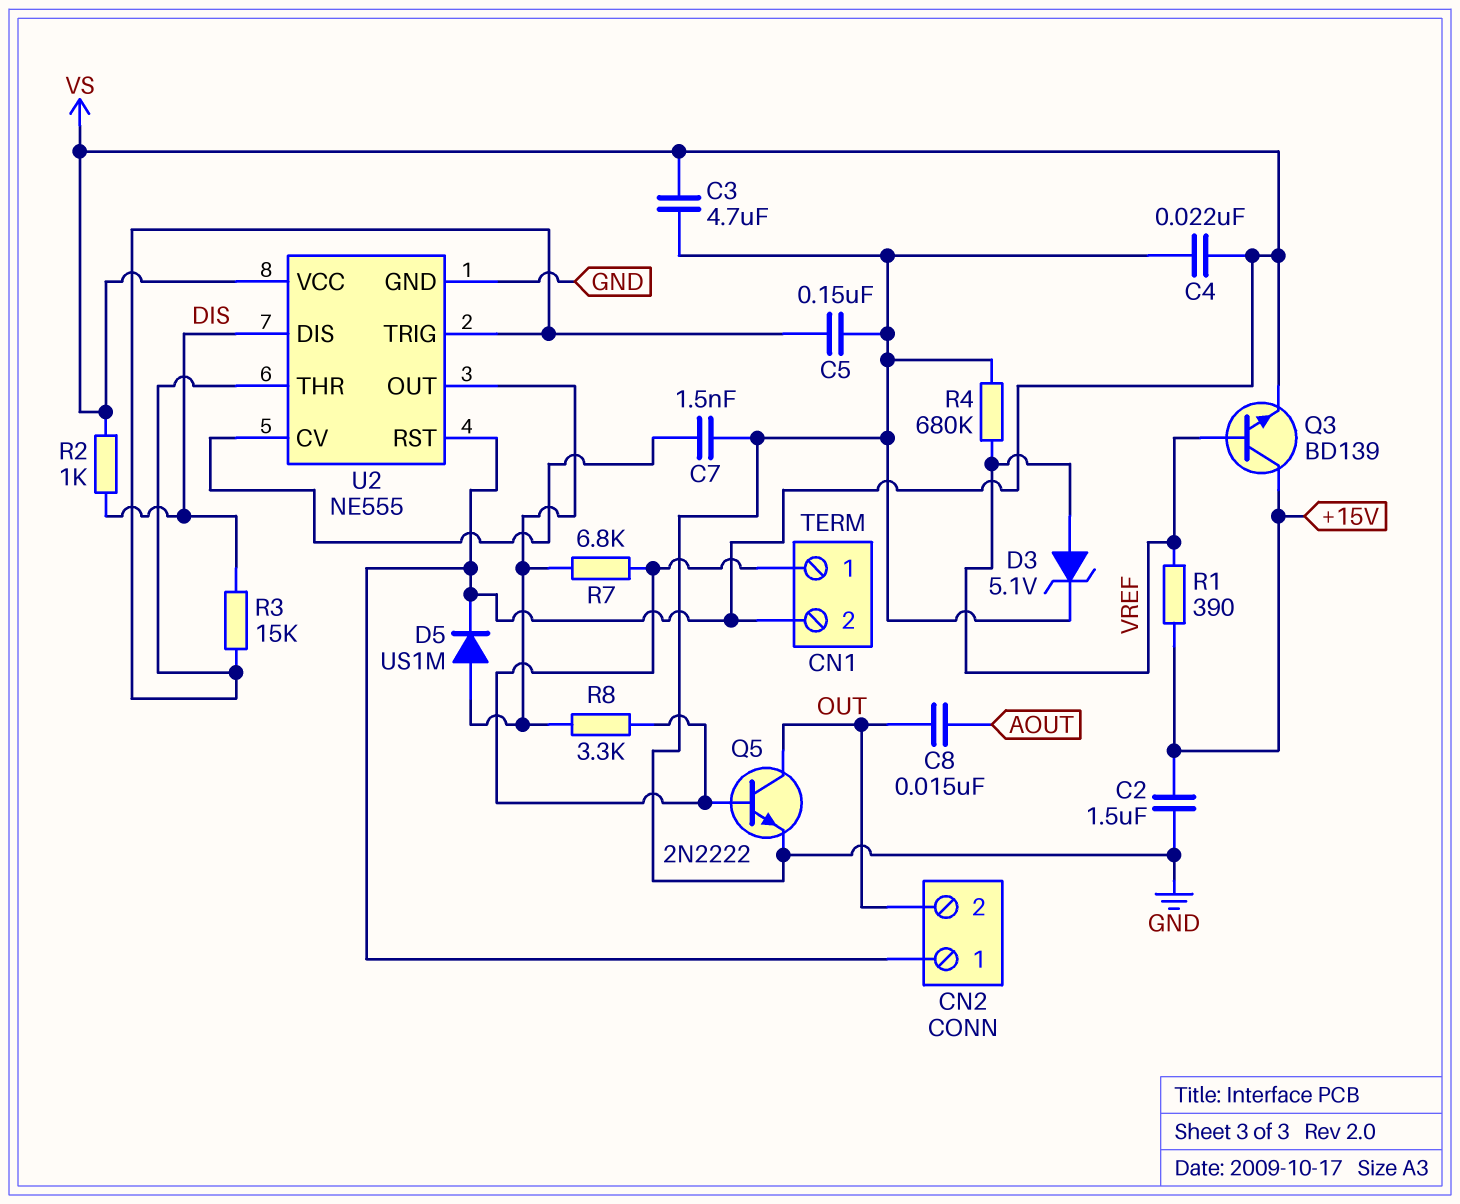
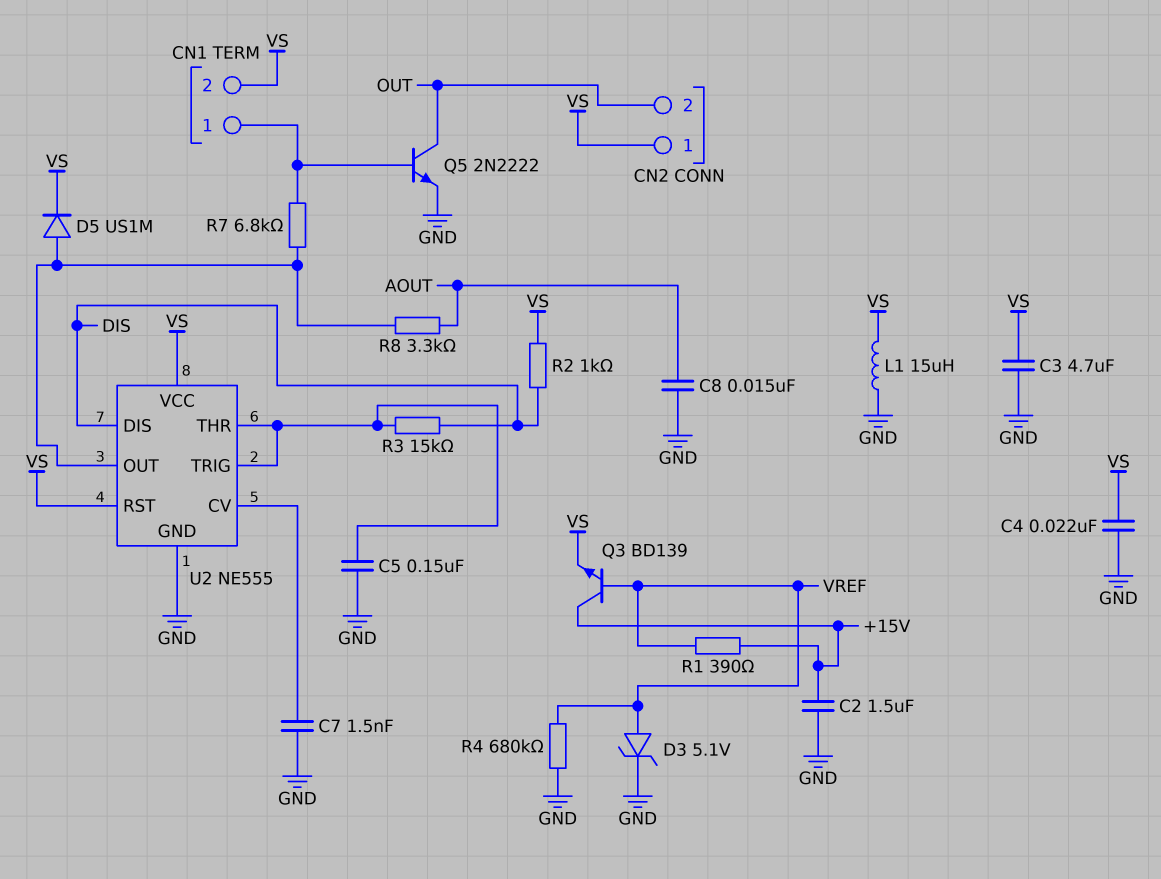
C8: 15nF (AOUT, OUT) -> 15nF (AOUT, GND)
L1: none -> 15uH (GND, VS)
R8: 3.3k (CN1/1, U2/OUT) -> 3.3k (AOUT, U2/OUT)

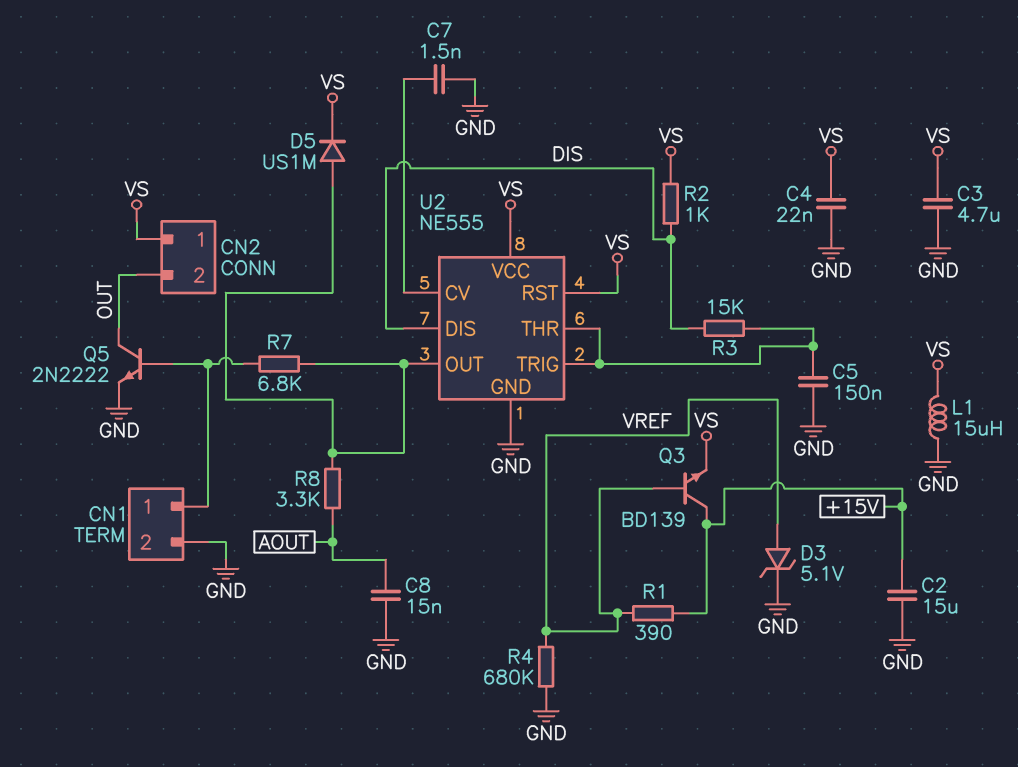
C2: 1.5uF (+15V, GND) -> 15uF (+15V, GND)
CN1 pin 2: VS -> GND

